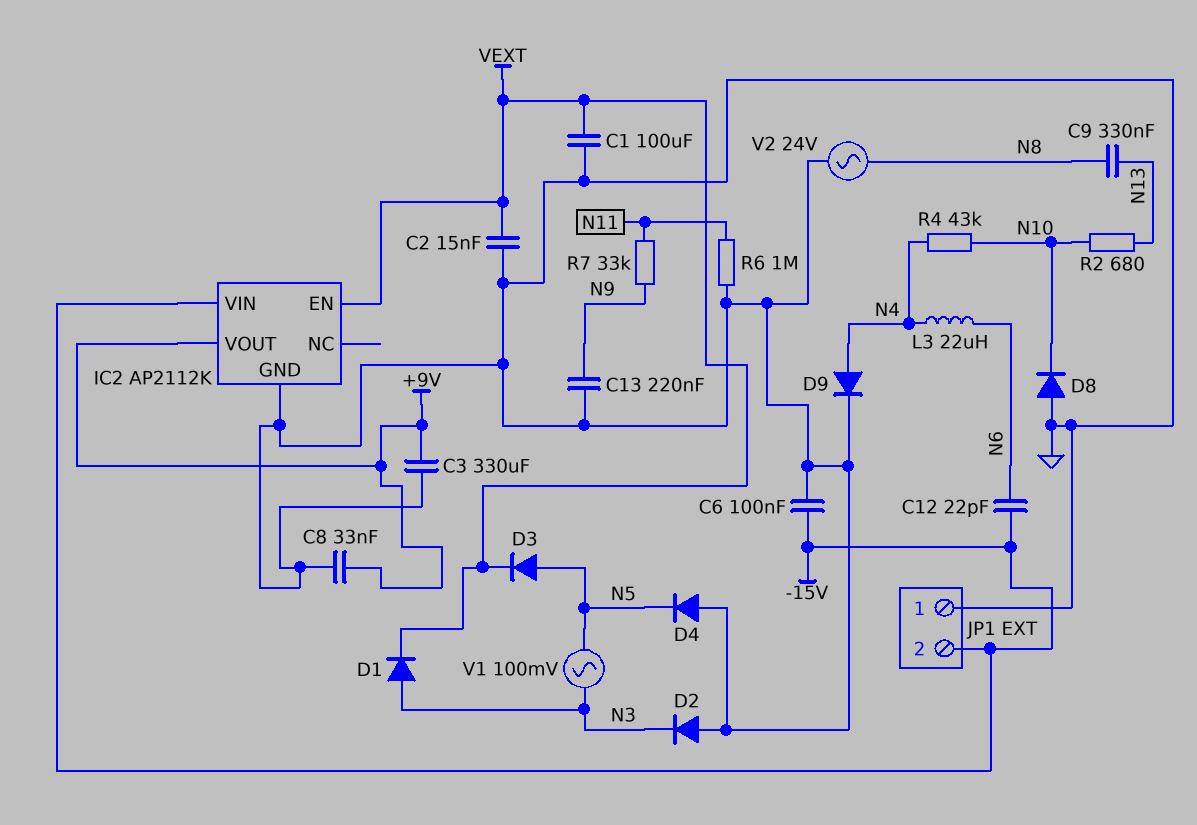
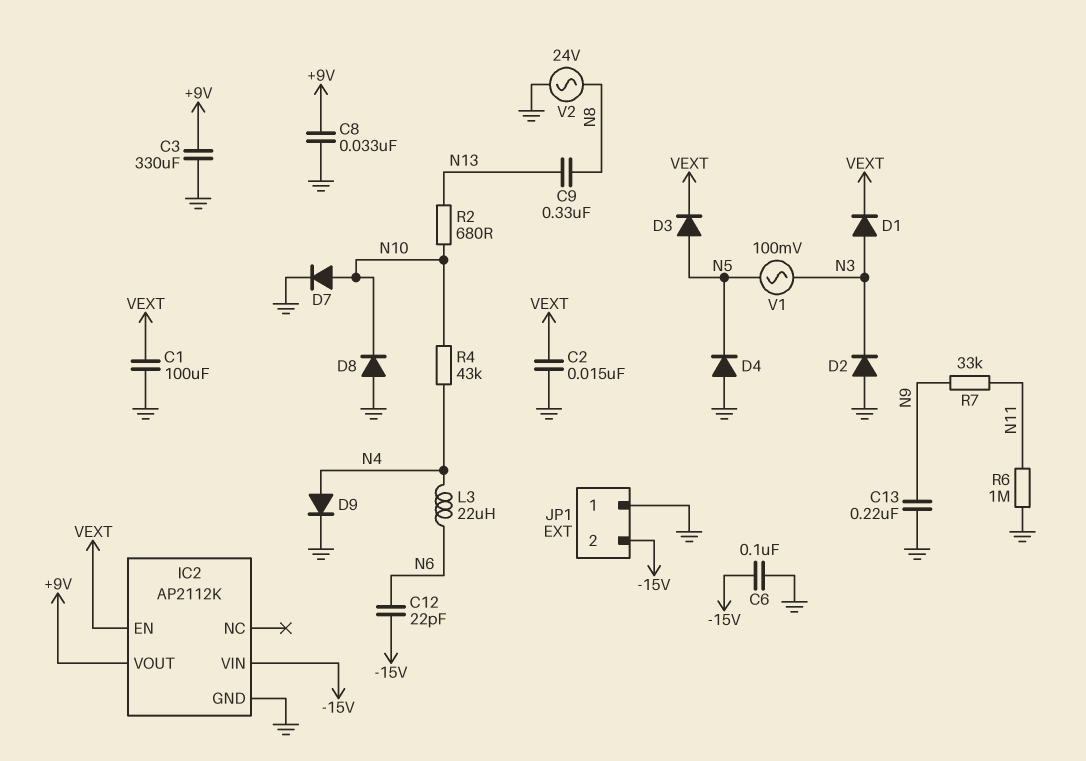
D7: none -> diode (A N10, K GND)

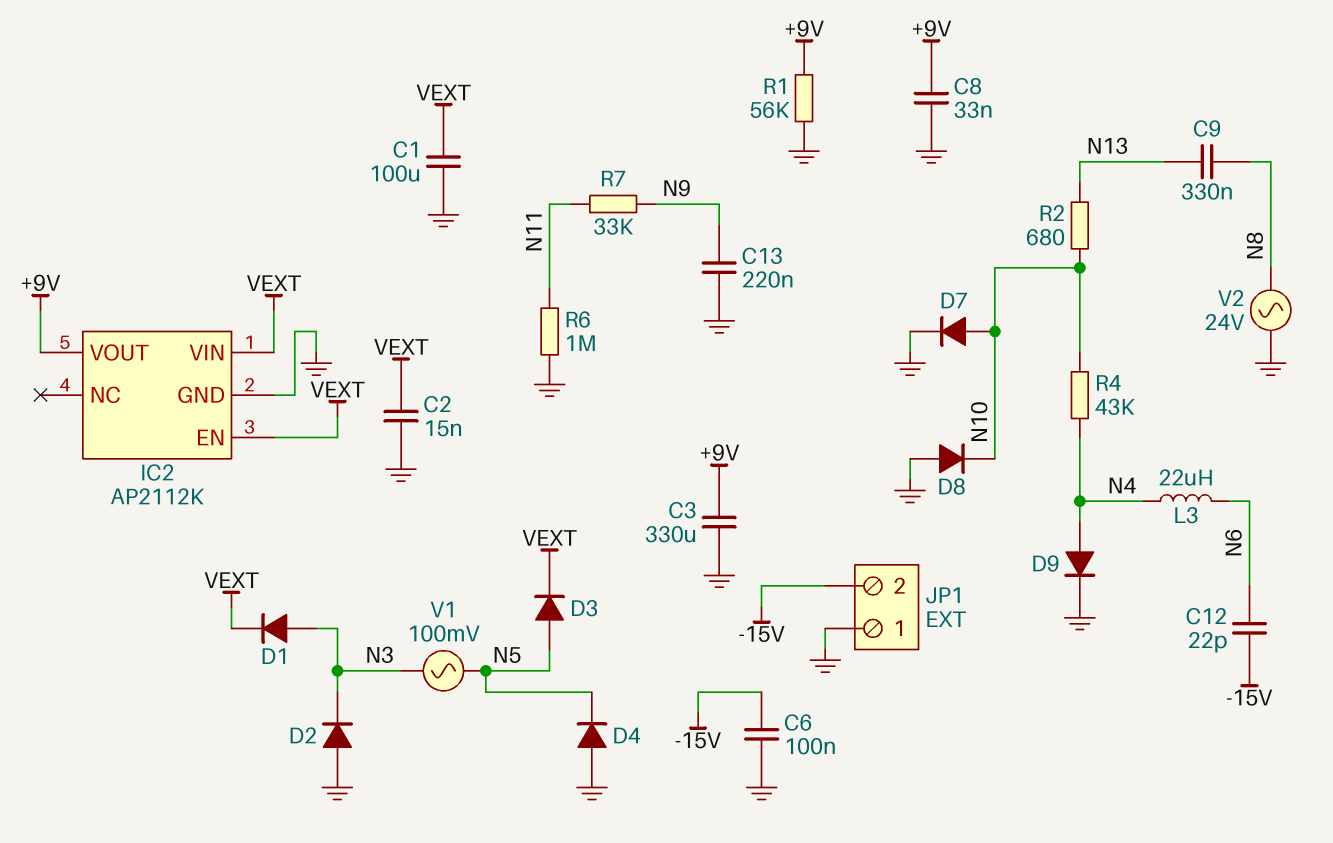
IC2 pin VIN: -15V -> VEXT
R1: none -> 56k (+9V, GND)

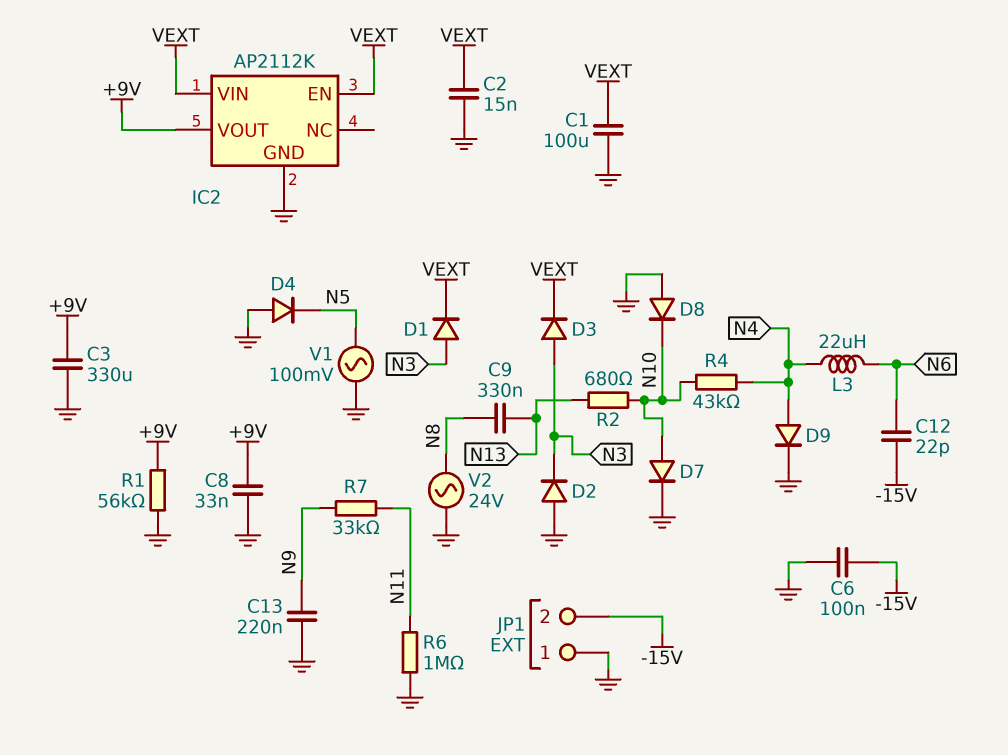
D3: diode (A N5, K VEXT) -> diode (A N3, K VEXT)
V1: AC 100mV (N3, N5) -> AC 100mV (GND, N5)

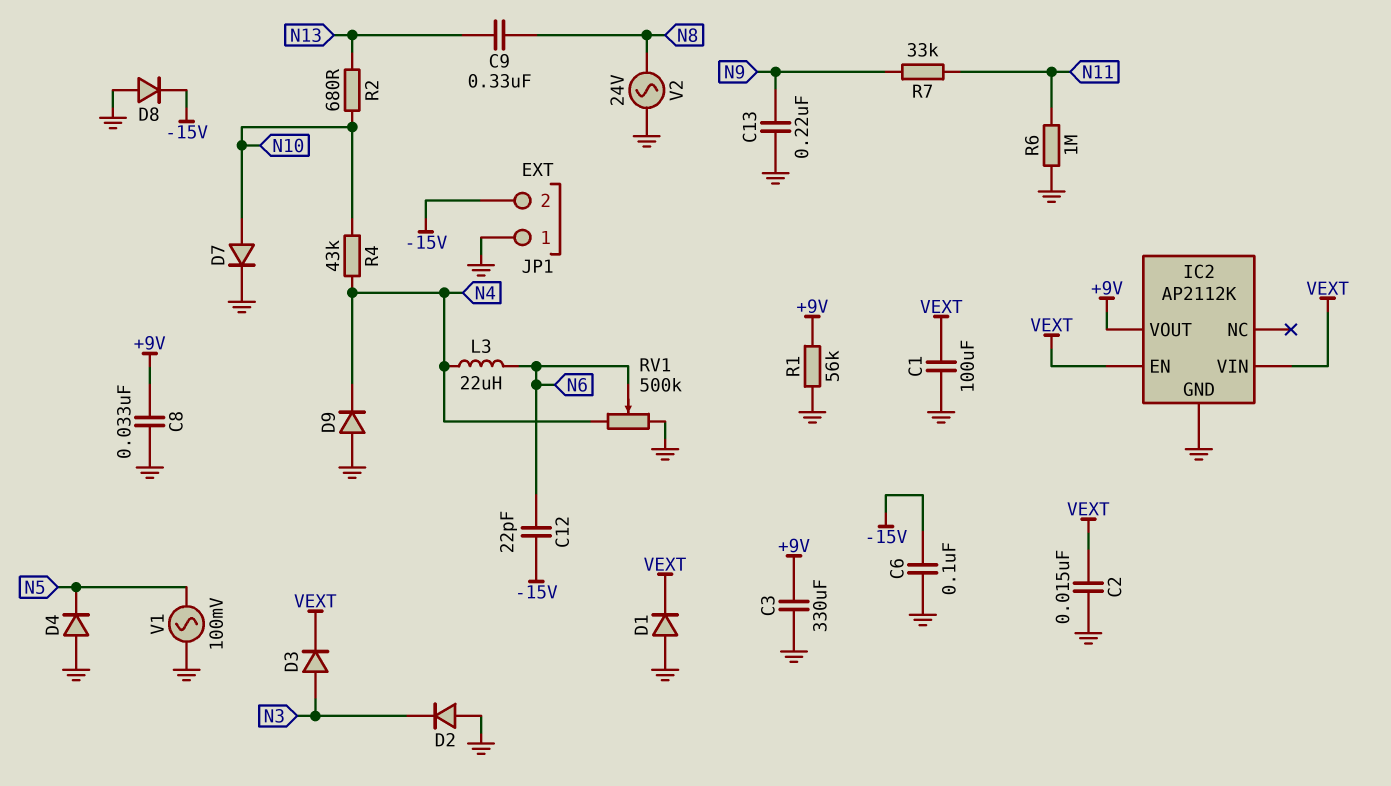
D1: diode (A N3, K VEXT) -> diode (A GND, K VEXT)
D8: diode (A GND, K N10) -> diode (A GND, K -15V)
D9: diode (A N4, K GND) -> diode (A GND, K N4)
RV1: none -> 500k (GND, N4, wiper N6)

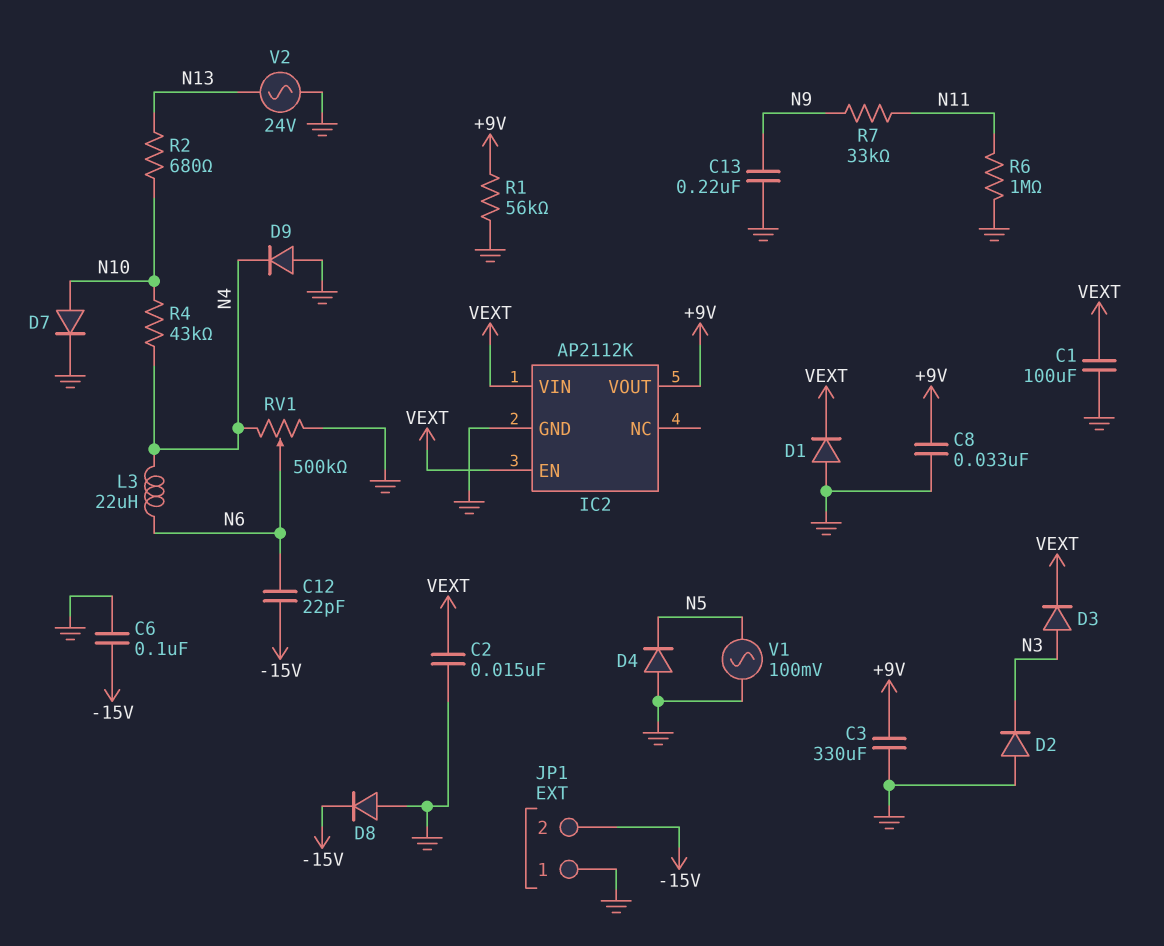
C9: 330nF (N8, N13) -> none
V2: AC 24V (GND, N8) -> AC 24V (GND, N13)

